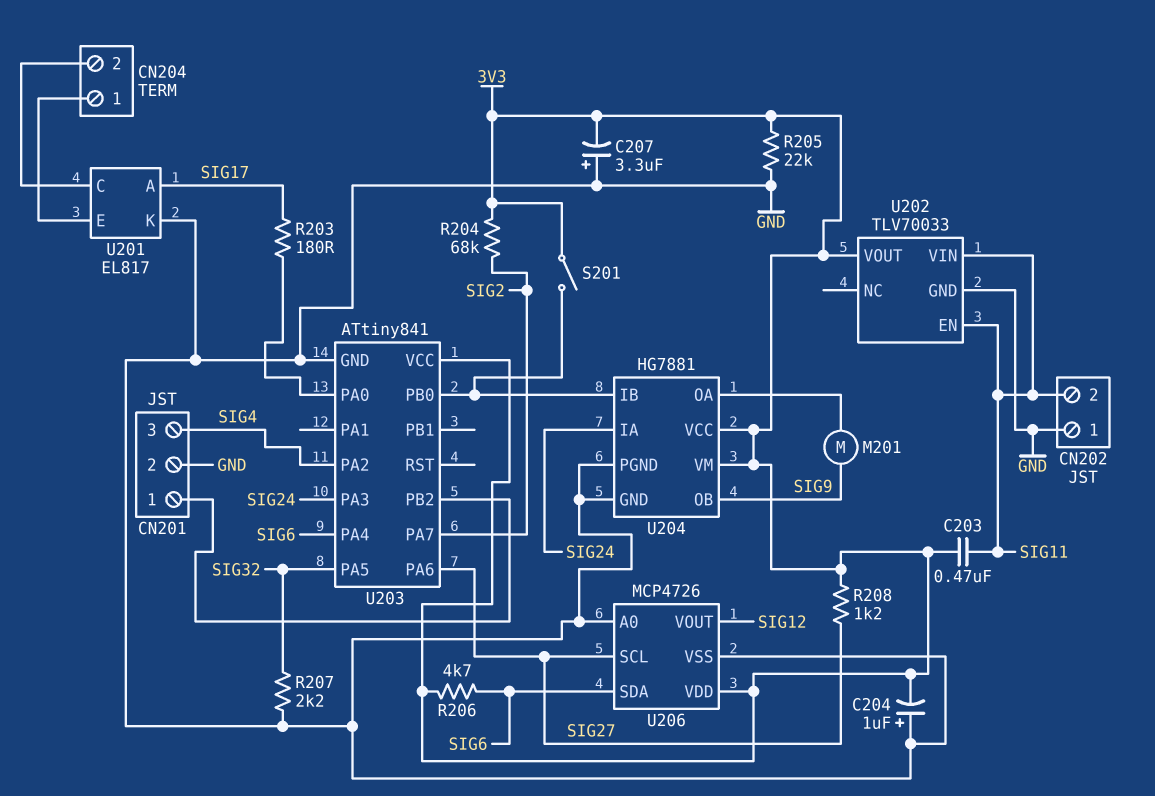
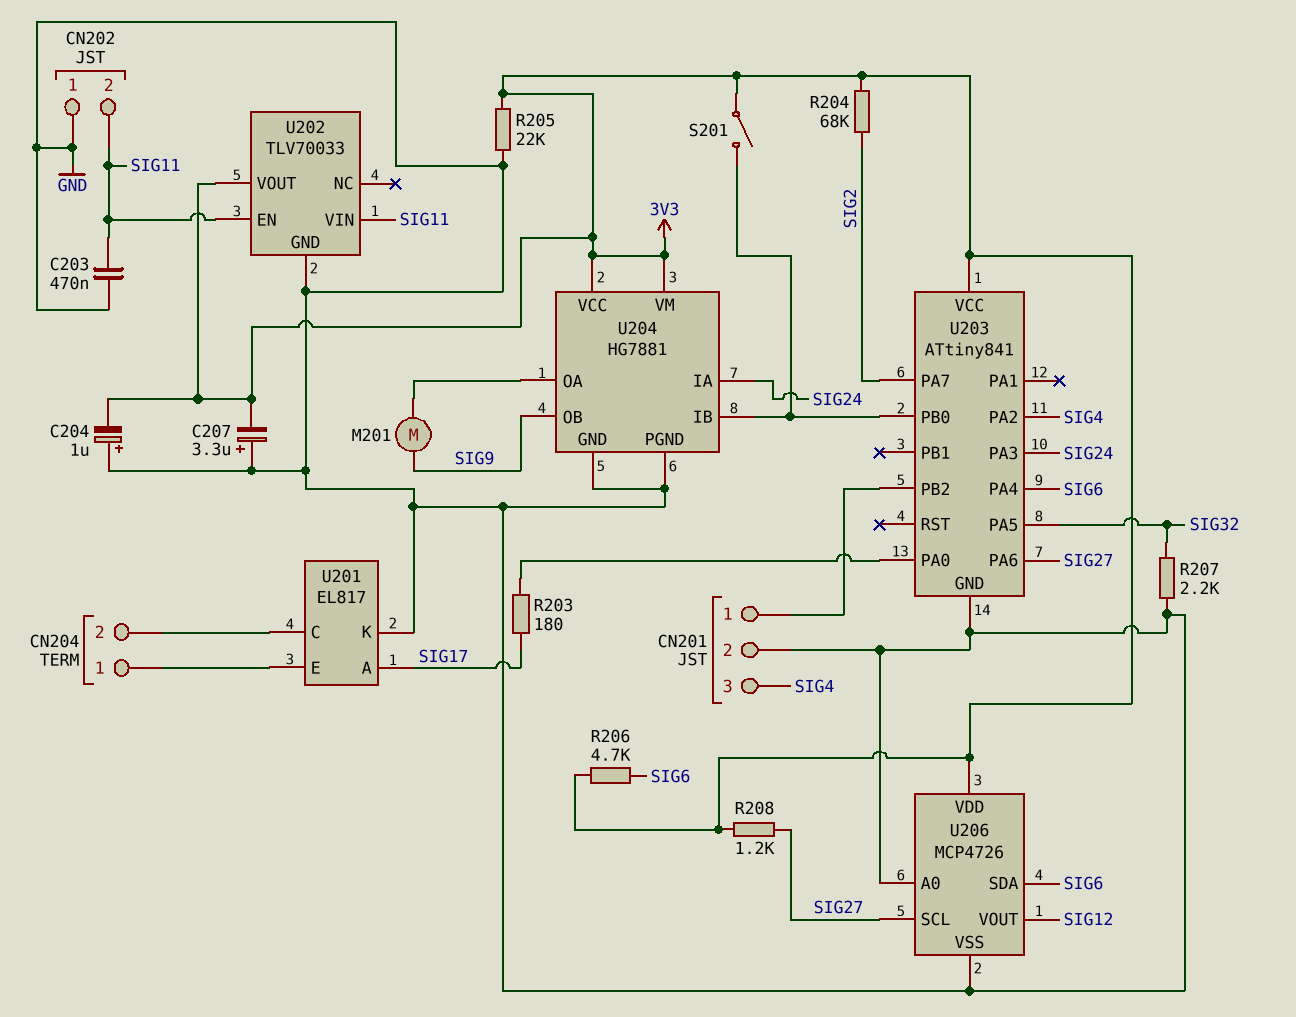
C203: 470nF (3V3, SIG11) -> 470nF (GND, SIG11)

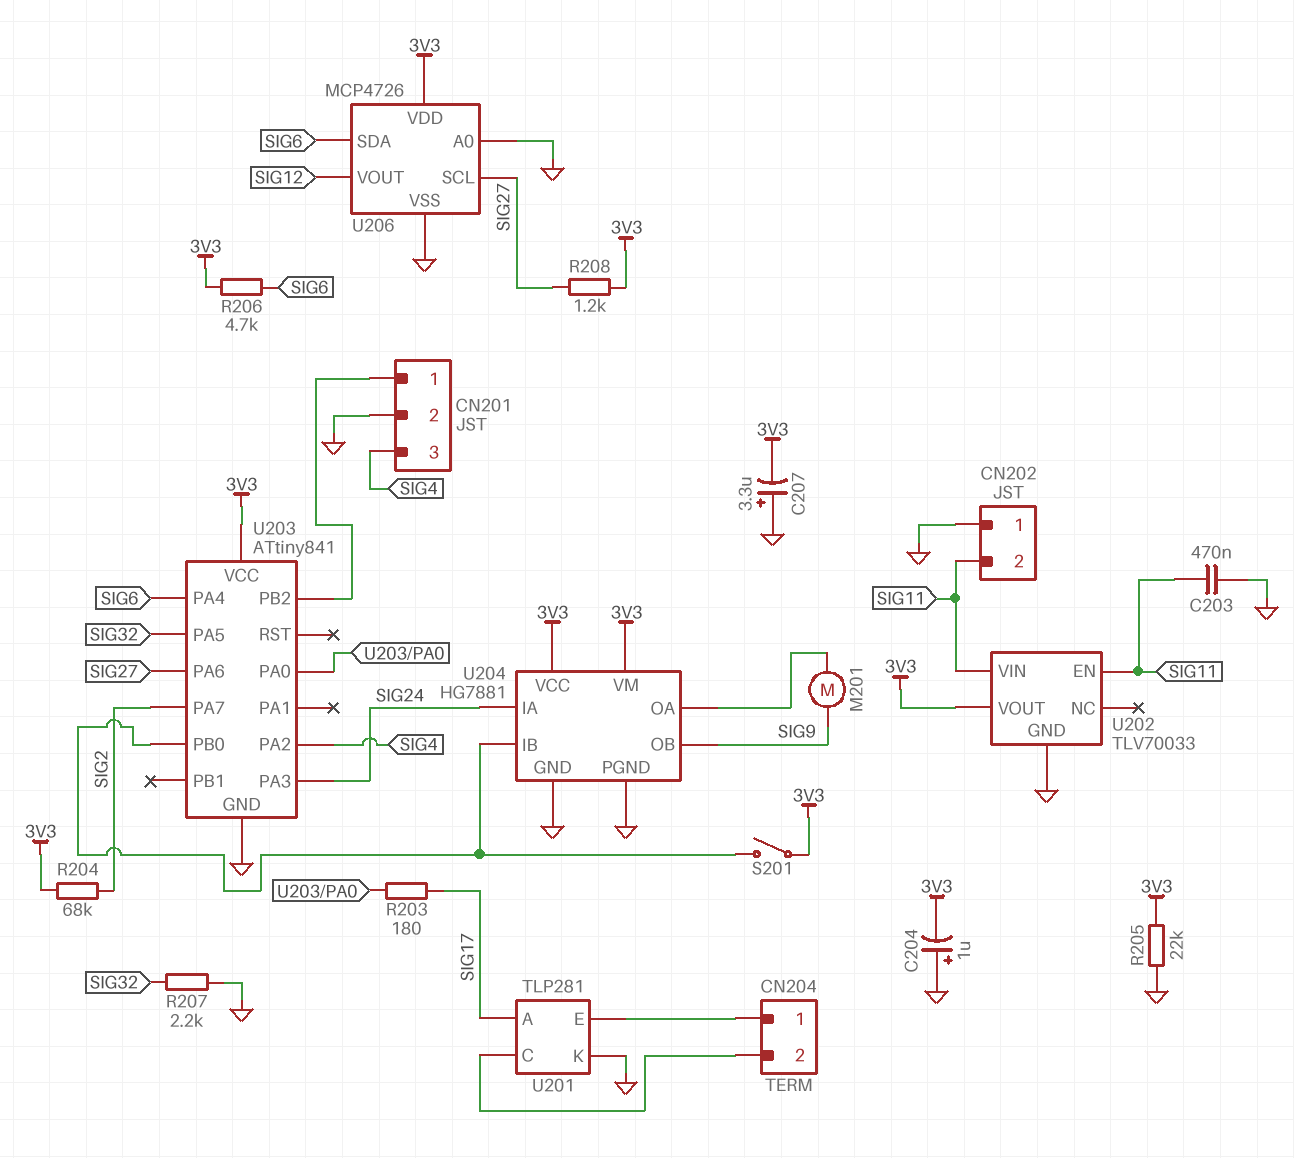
U201: EL817 -> TLP281

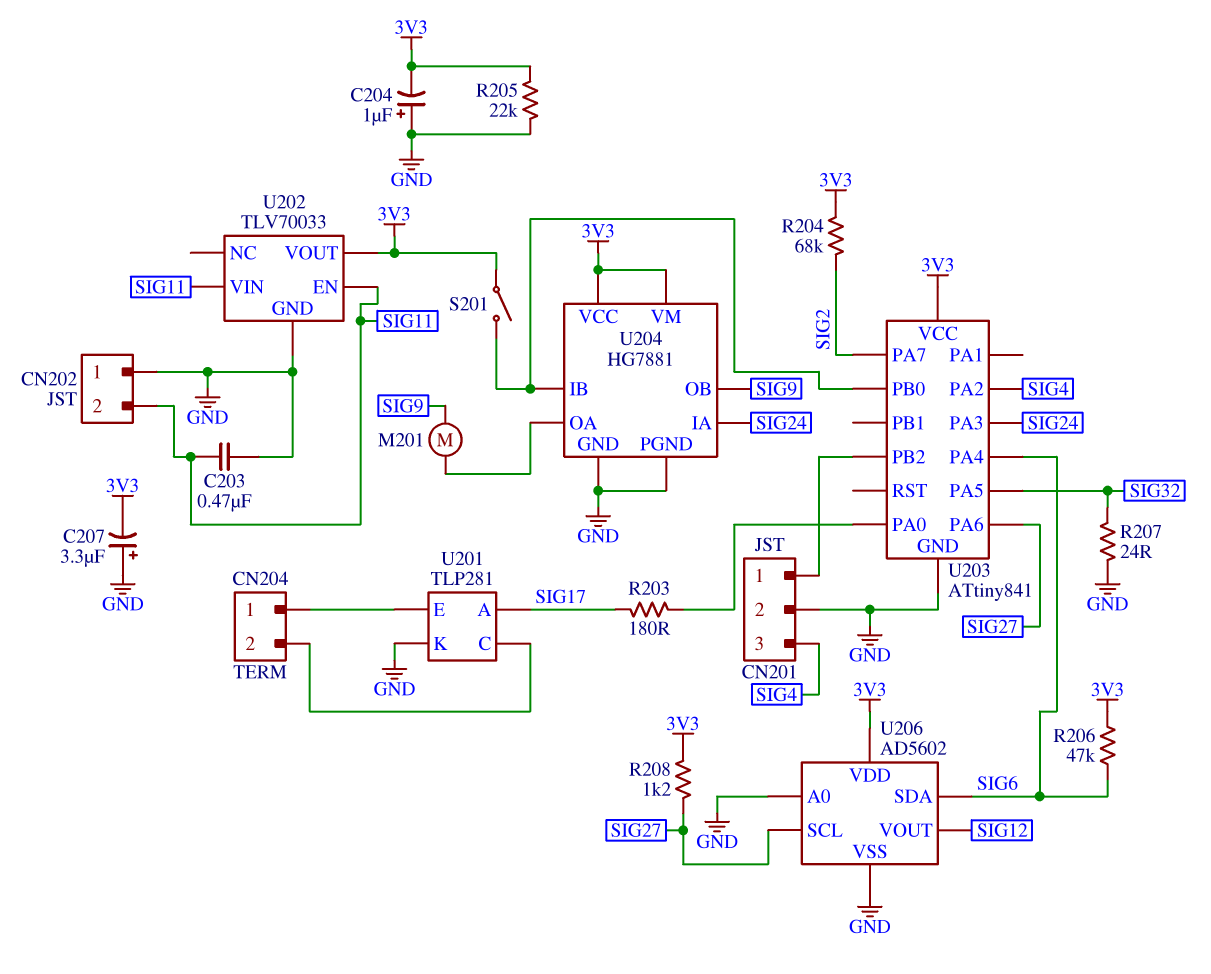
R206: 4.7k (3V3, SIG6) -> 47k (3V3, SIG6)
R207: 2.2k (GND, SIG32) -> 24 (GND, SIG32)
U206: MCP4726 -> AD5602

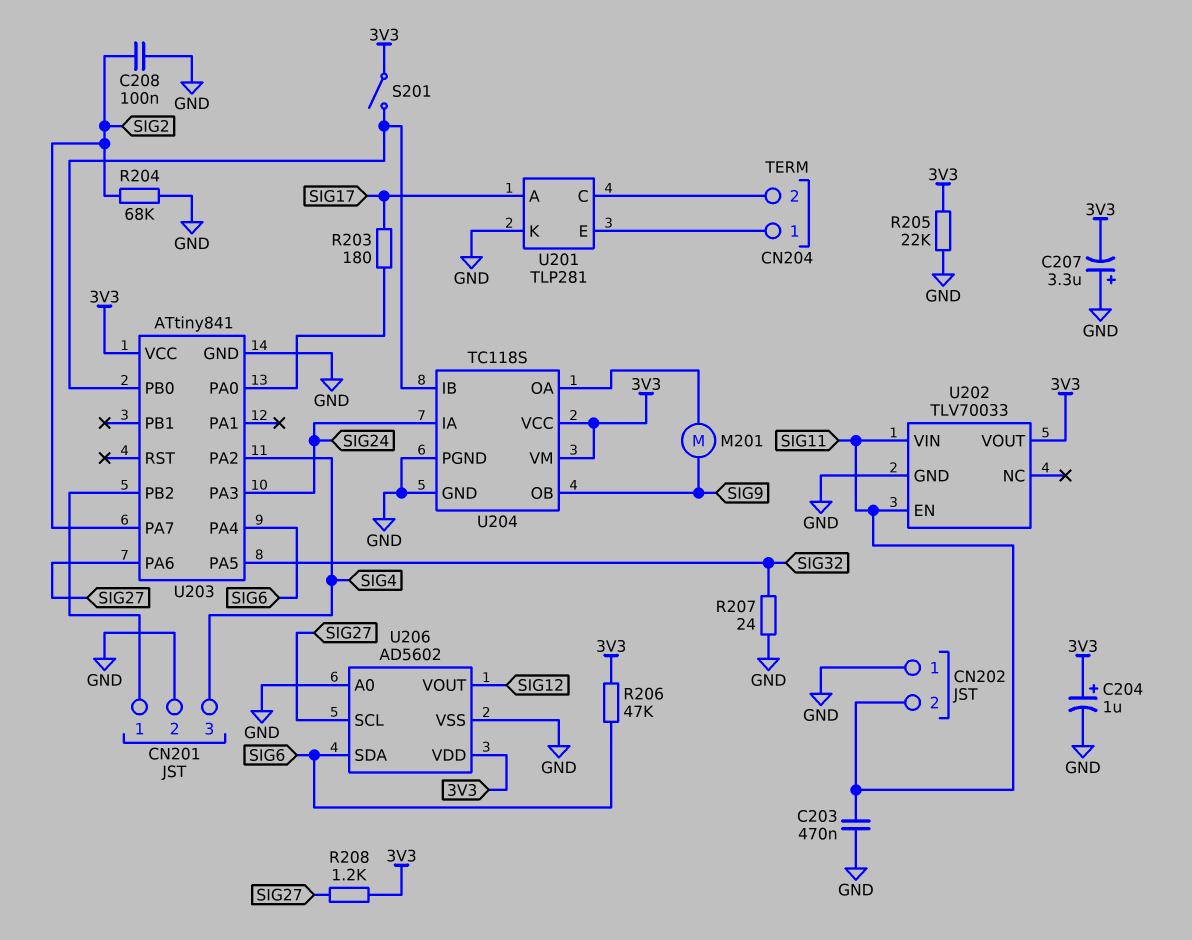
C204: 1uF (plus GND, minus 3V3) -> 1uF (plus 3V3, minus GND)
C208: none -> 100nF (GND, SIG2)
R204: 68k (3V3, SIG2) -> 68k (GND, SIG2)
U204: HG7881 -> TC118S

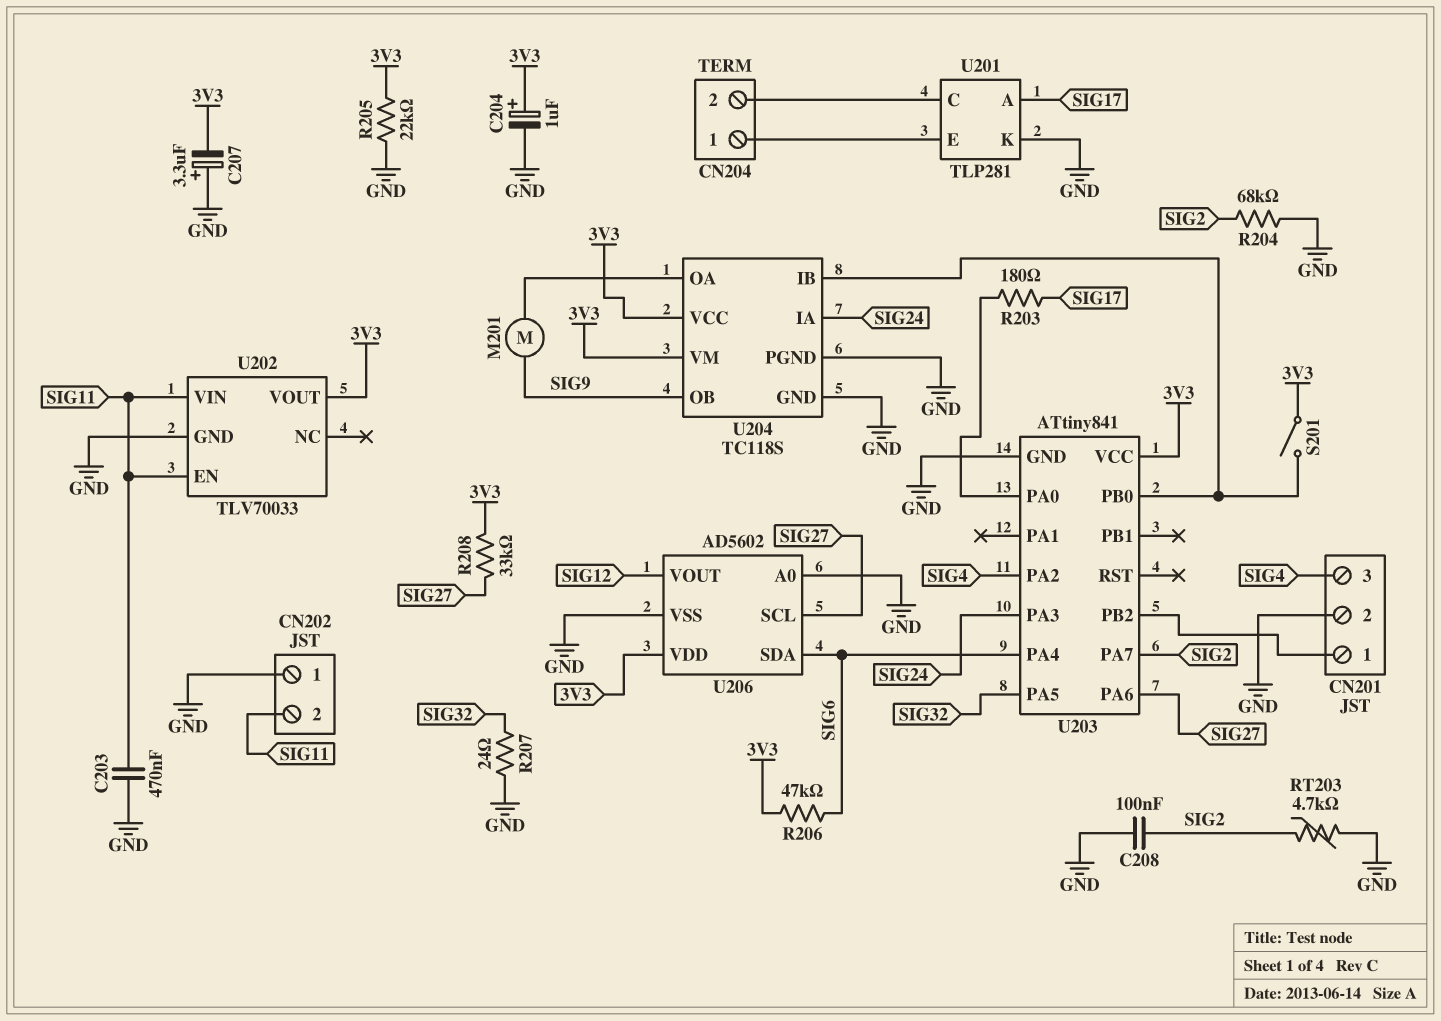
R208: 1.2k (3V3, SIG27) -> 33k (3V3, SIG27)
RT203: none -> 4.7k (GND, SIG2)

